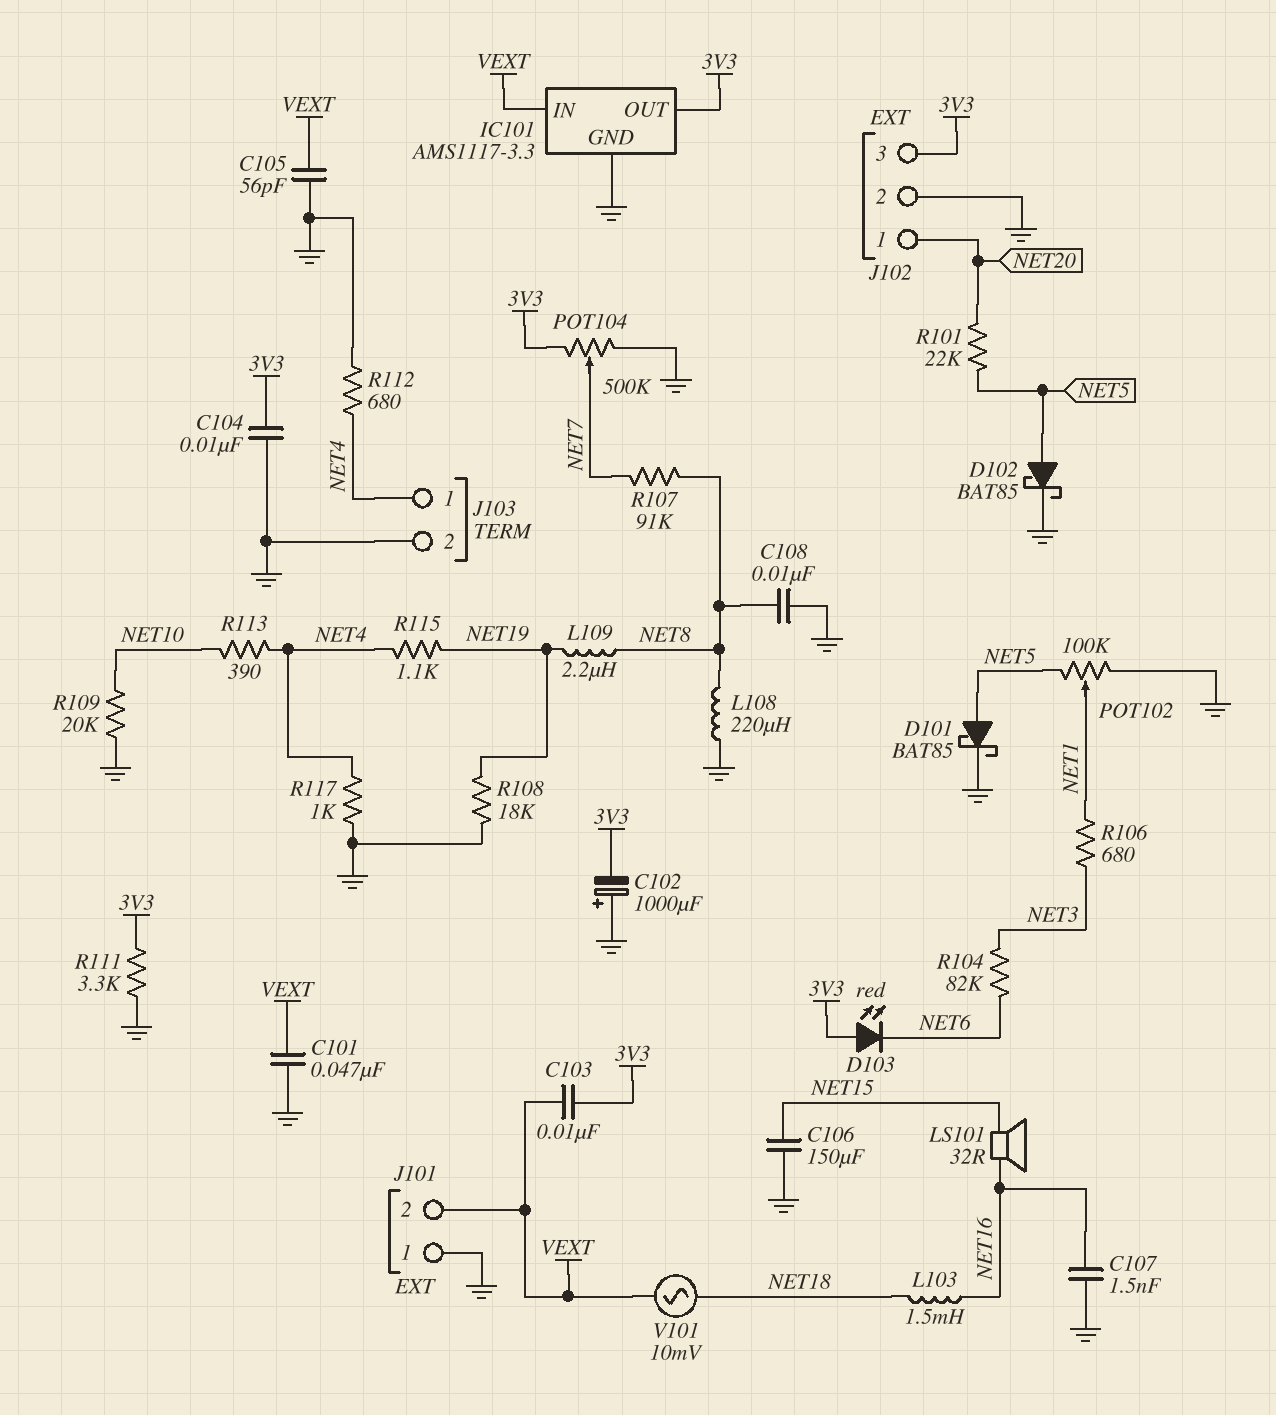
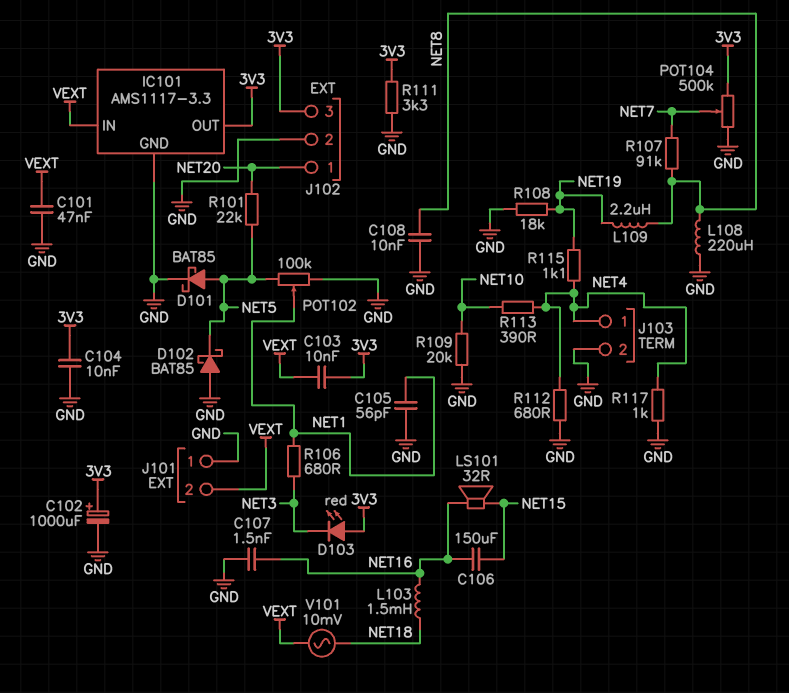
C102: 1000uF (plus GND, minus 3V3) -> 1000uF (plus 3V3, minus GND)
C105: 56pF (GND, VEXT) -> 56pF (GND, NET1)
C106: 150uF (GND, NET15) -> 150uF (NET15, NET16)
D102: schottky BAT85 (A NET5, K GND) -> schottky BAT85 (A GND, K NET5)
D103: LED red (A 3V3, K NET6) -> LED red (A 3V3, K NET3)
R104: 82k (NET3, NET6) -> none

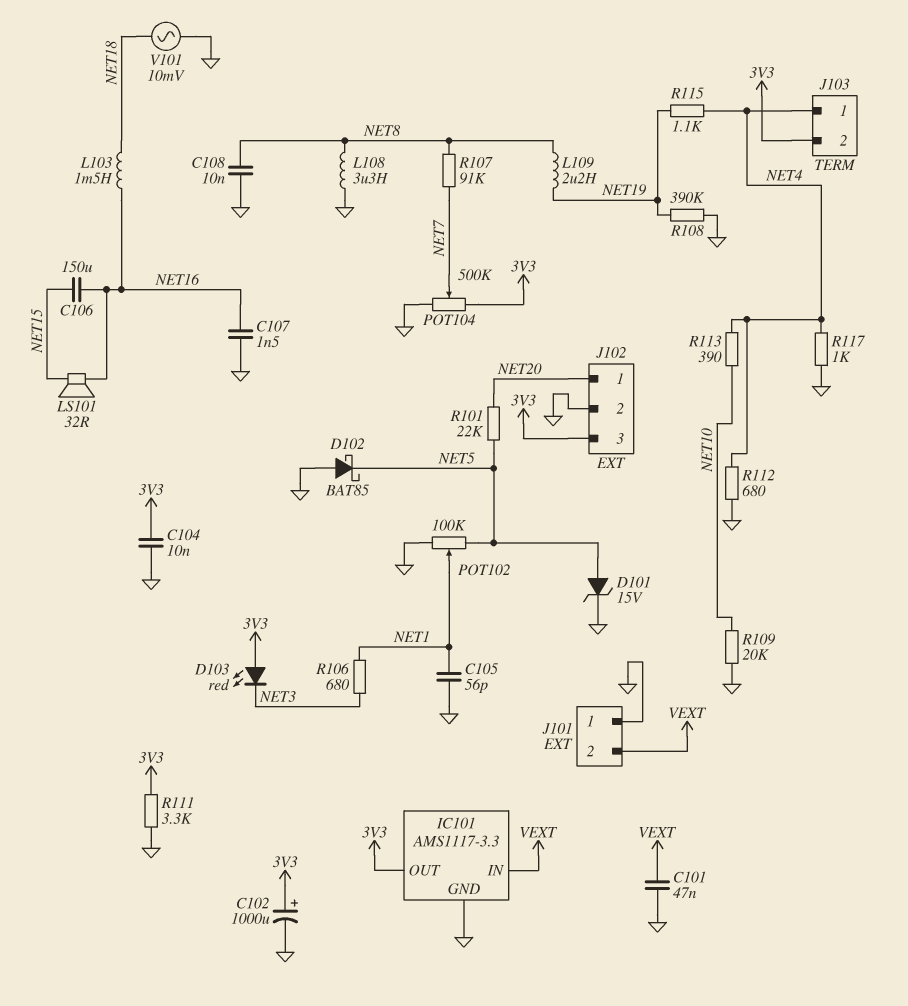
C103: 10nF (3V3, VEXT) -> none
D101: schottky BAT85 (A NET5, K GND) -> zener 15V (A NET5, K GND)
J103 pin 2: GND -> 3V3
L108: 220uH (GND, NET8) -> 3.3uH (GND, NET8)
R108: 18k (GND, NET19) -> 390k (GND, NET19)
V101: AC 10mV (NET18, VEXT) -> AC 10mV (GND, NET18)

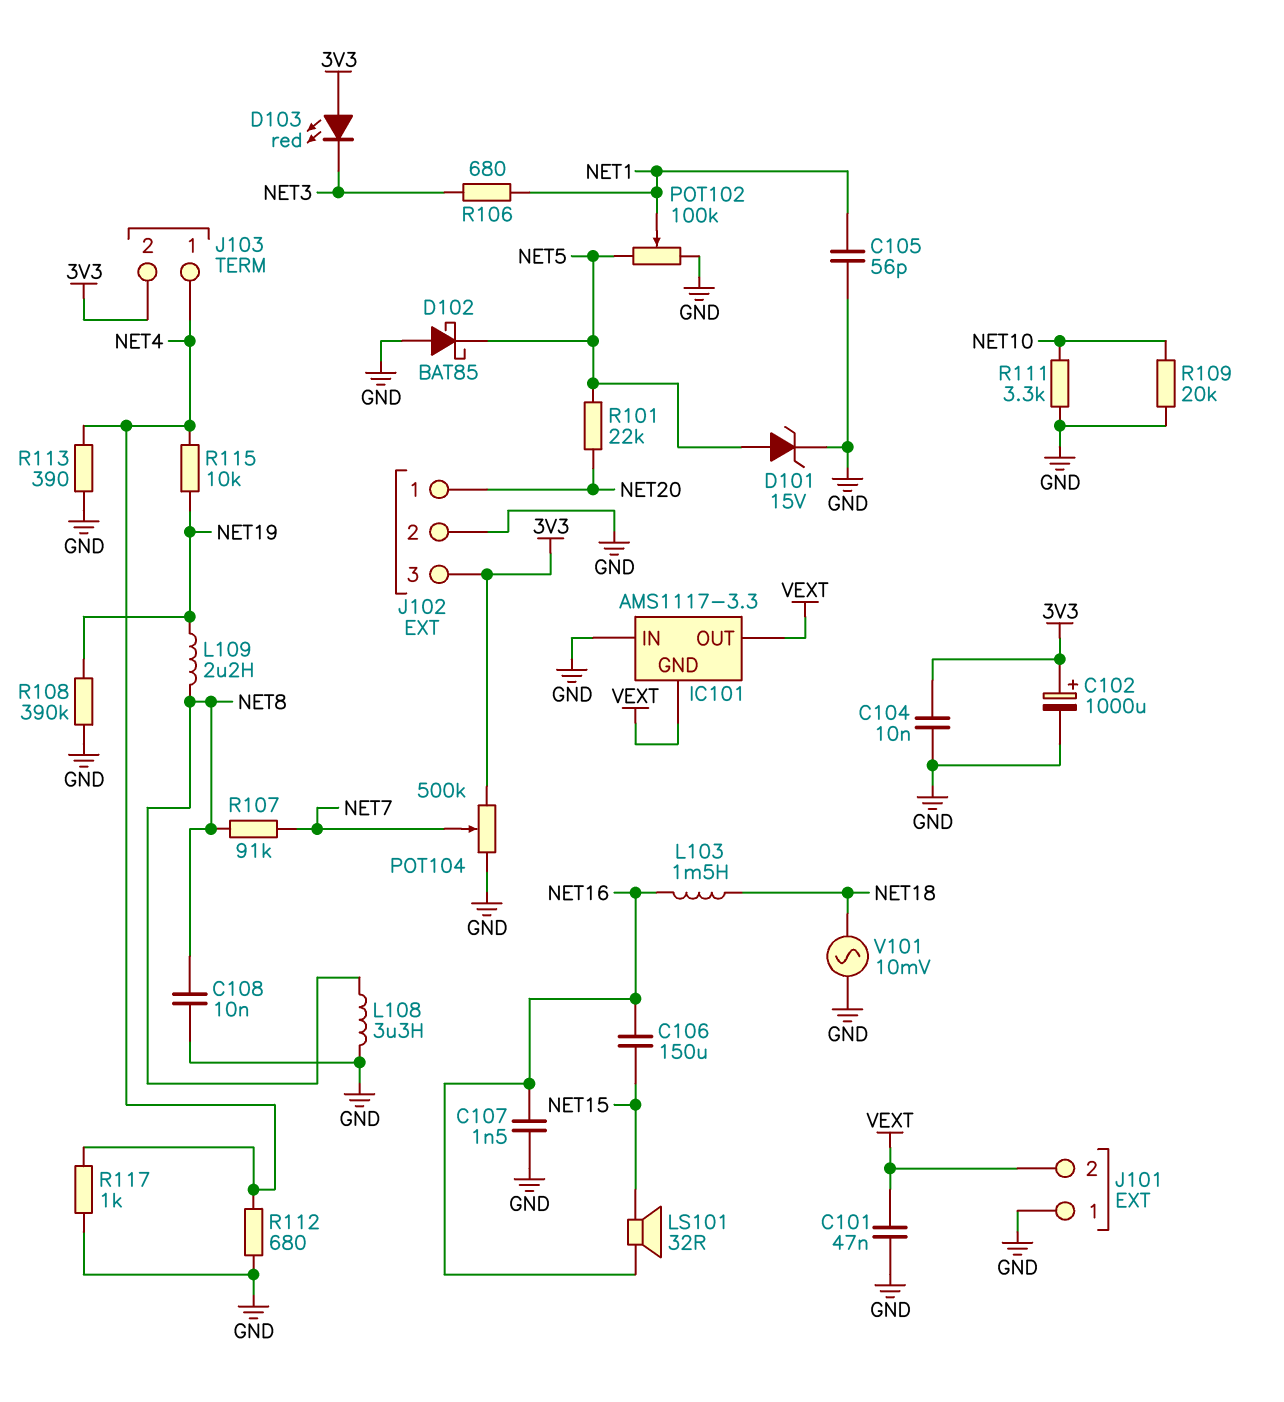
IC101 pin GND: GND -> VEXT
IC101 pin IN: VEXT -> GND
IC101 pin OUT: 3V3 -> VEXT
R111: 3.3k (3V3, GND) -> 3.3k (GND, NET10)
R113: 390 (NET4, NET10) -> 390 (GND, NET4)
R115: 1.1k (NET4, NET19) -> 10k (NET4, NET19)

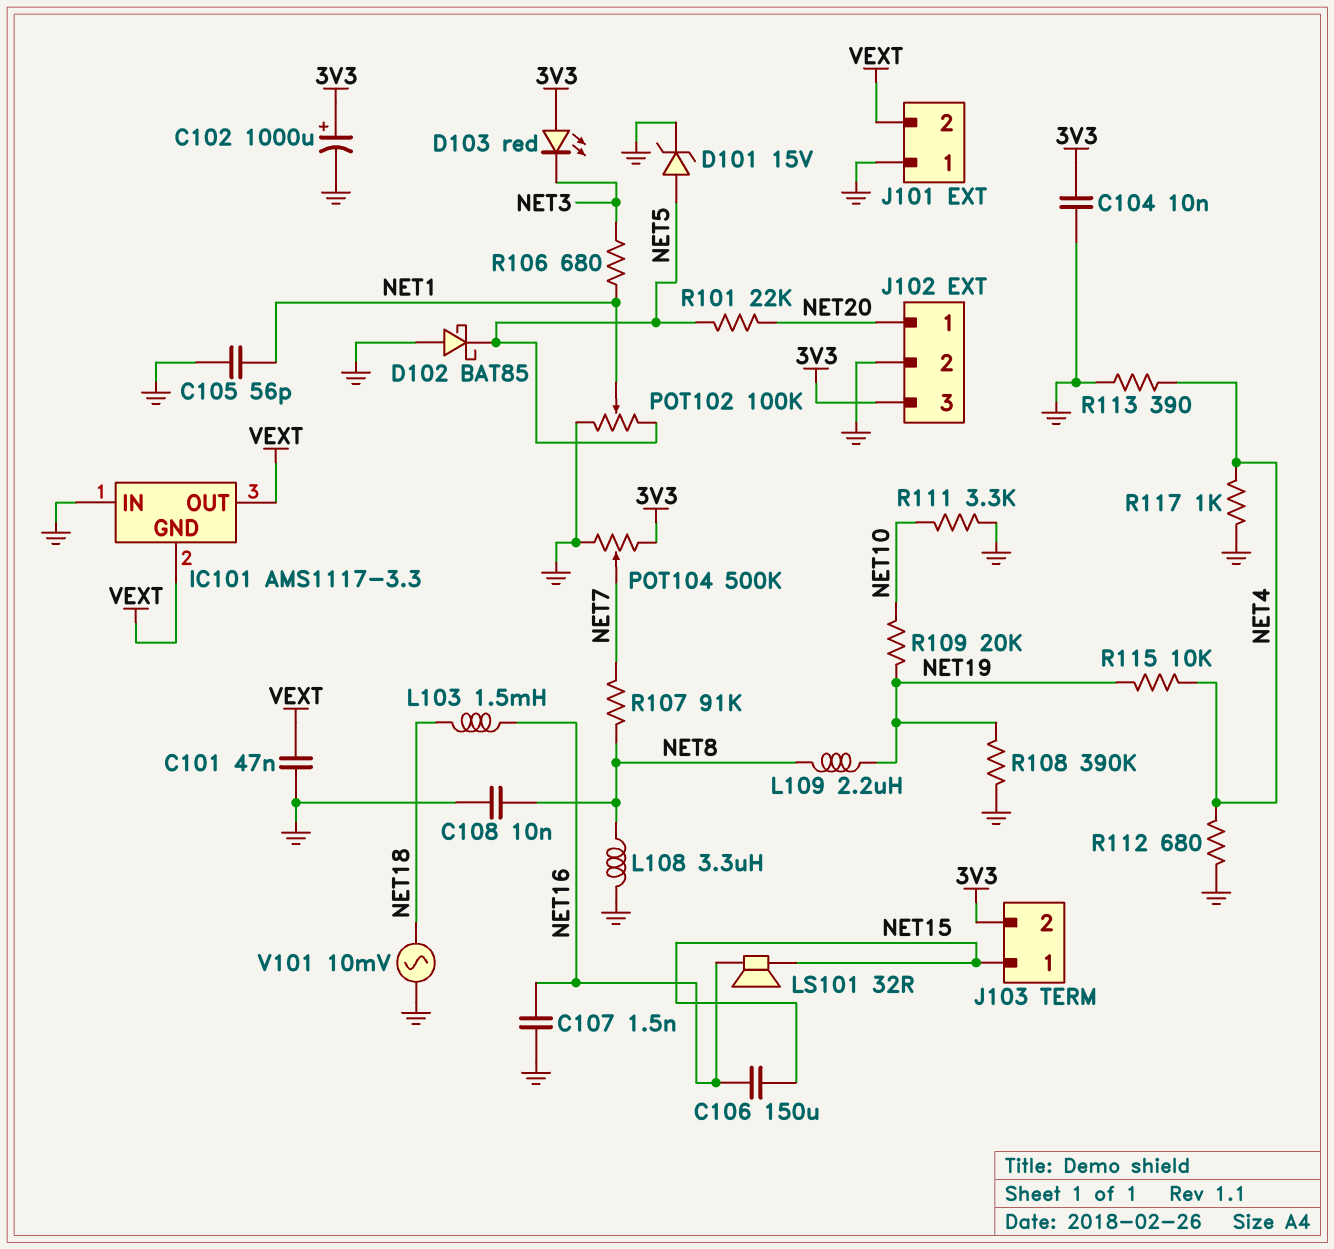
J103 pin 1: NET4 -> NET15
R109: 20k (GND, NET10) -> 20k (NET10, NET19)

